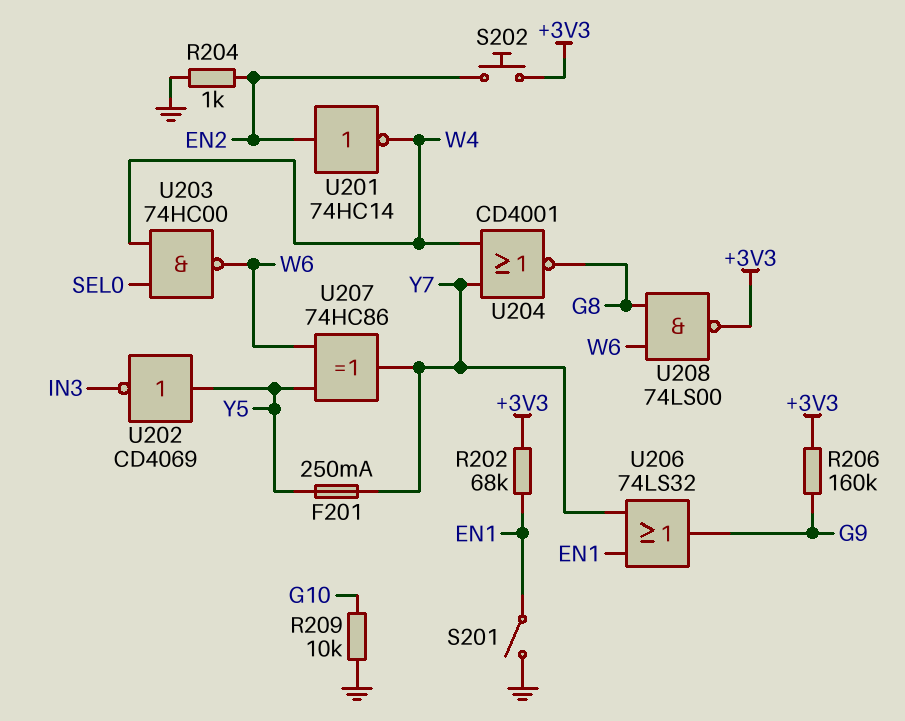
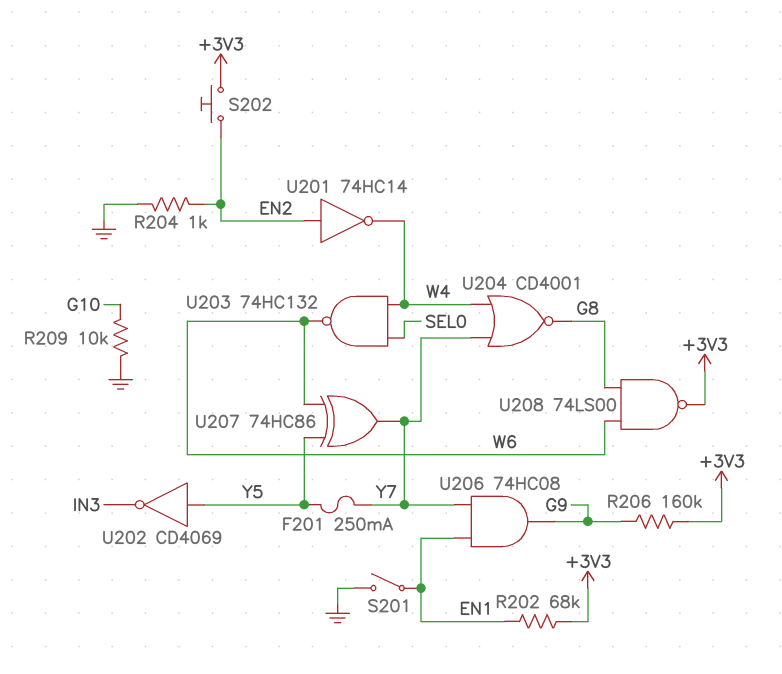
U203: NAND 74HC00 (in SEL0, in W4, out W6) -> NAND 74HC132 (in SEL0, in W4, out W6)
U206: OR 74LS32 (in EN1, in Y7, out G9) -> AND 74HC08 (in EN1, in Y7, out G9)

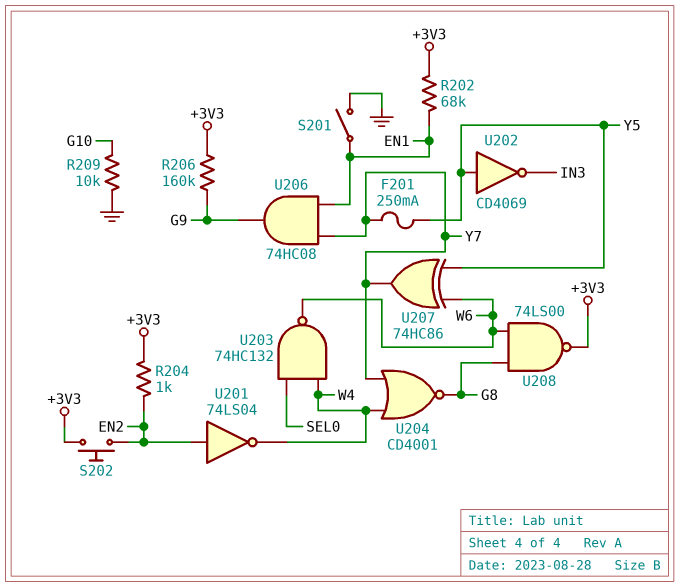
R204: 1k (EN2, GND) -> 1k (+3V3, EN2)
U201: NOT 74HC14 (in EN2, out W4) -> NOT 74LS04 (in EN2, out W4)

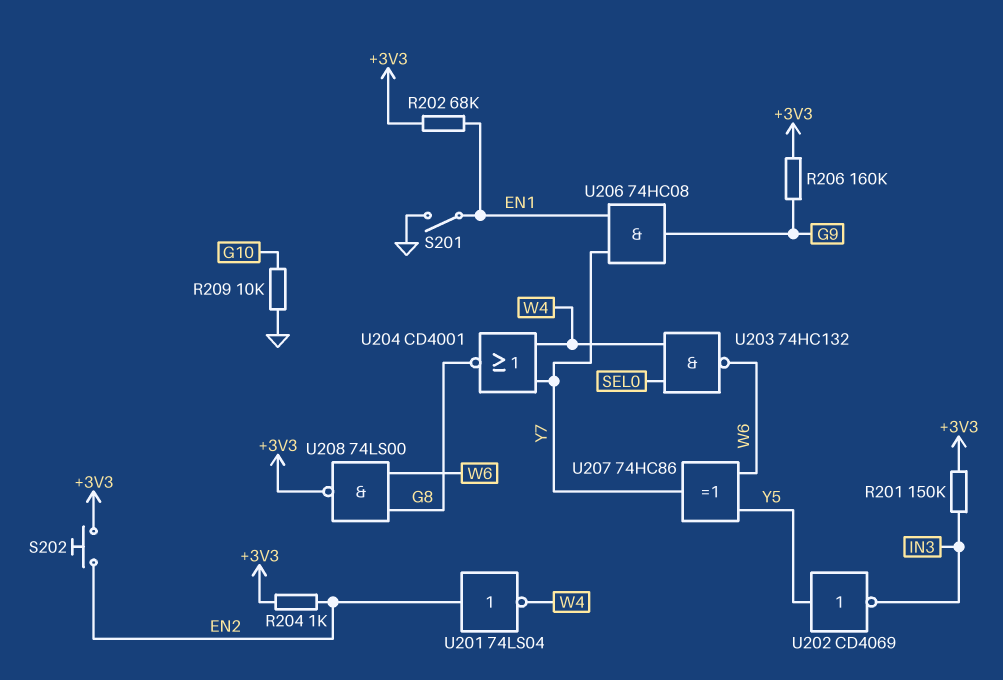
F201: 250mA (Y5, Y7) -> none
R201: none -> 150k (+3V3, IN3)

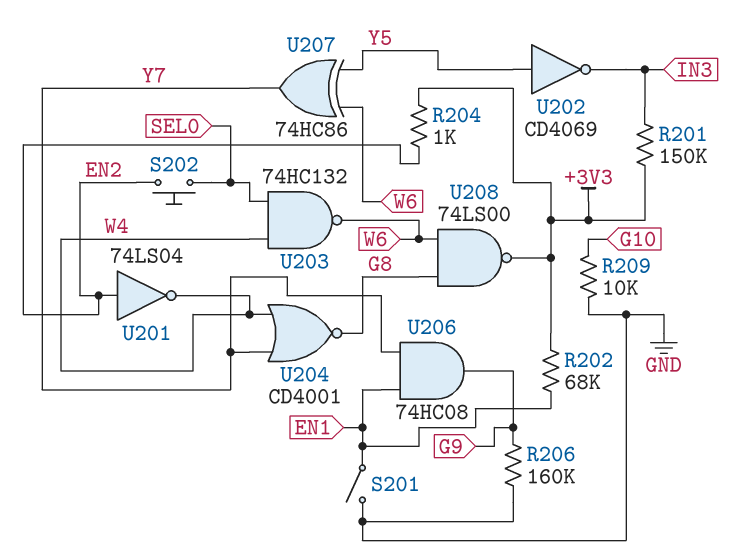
R206: 160k (+3V3, G9) -> 160k (G9, GND)
S202: button (+3V3, EN2) -> button (EN2, SEL0)

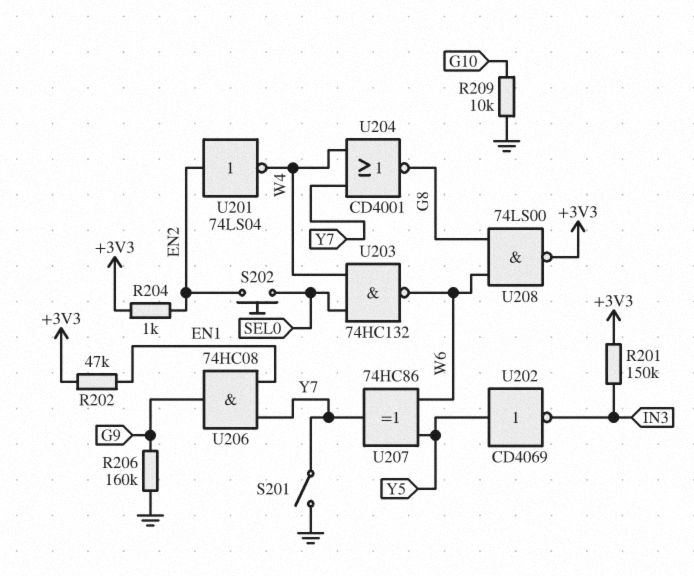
R202: 68k (+3V3, EN1) -> 47k (+3V3, EN1)
S201: switch (EN1, GND) -> switch (GND, Y7)

